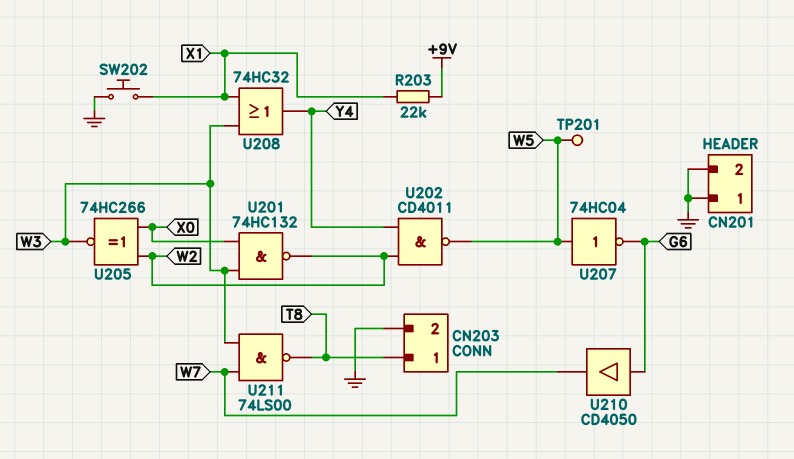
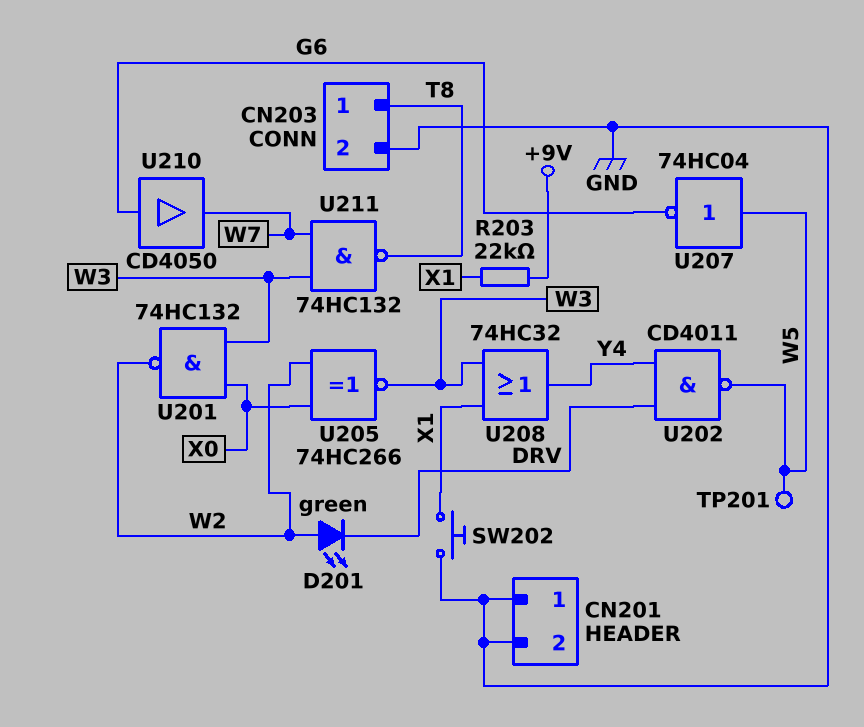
D201: none -> LED green (A W2, K DRV)
U202: NAND CD4011 (in W2, in Y4, out W5) -> NAND CD4011 (in DRV, in Y4, out W5)
U211: NAND 74LS00 (in W3, in W7, out T8) -> NAND 74HC132 (in W3, in W7, out T8)

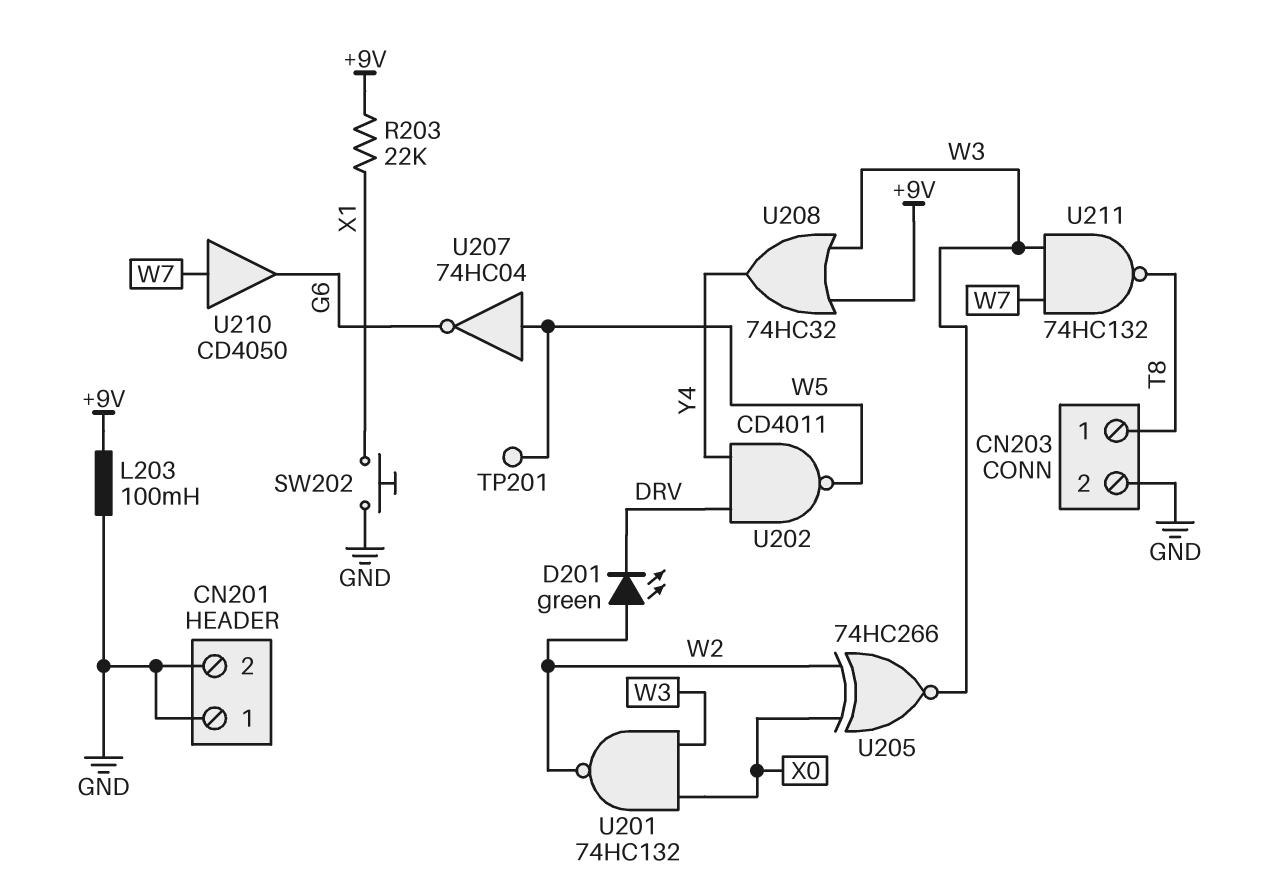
L203: none -> 100mH (+9V, GND)
U208: OR 74HC32 (in W3, in X1, out Y4) -> OR 74HC32 (in +9V, in W3, out Y4)
U210: buffer CD4050 (in G6, out W7) -> buffer CD4050 (in W7, out G6)

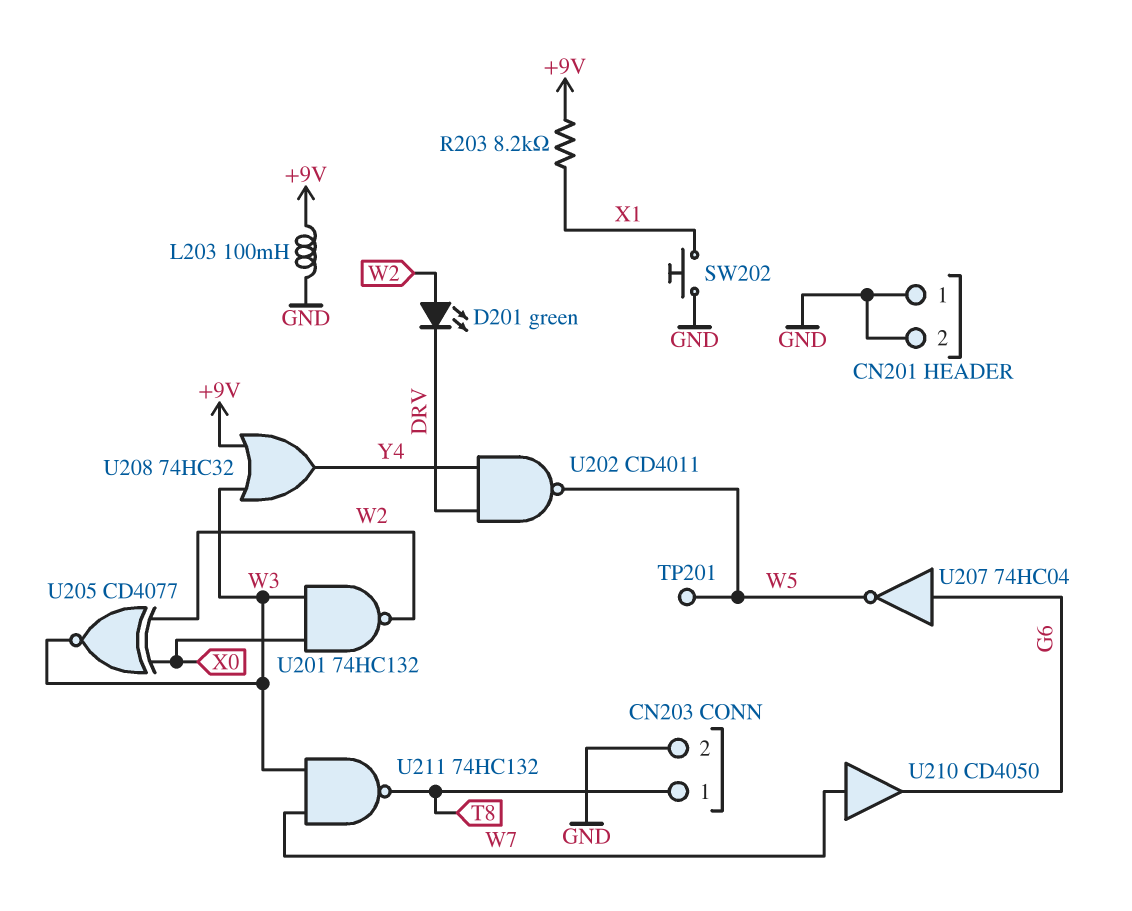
R203: 22k (+9V, X1) -> 8.2k (+9V, X1)
U205: XNOR 74HC266 (in W2, in X0, out W3) -> XNOR CD4077 (in W2, in X0, out W3)
U207: NOT 74HC04 (in W5, out G6) -> NOT 74HC04 (in G6, out W5)

